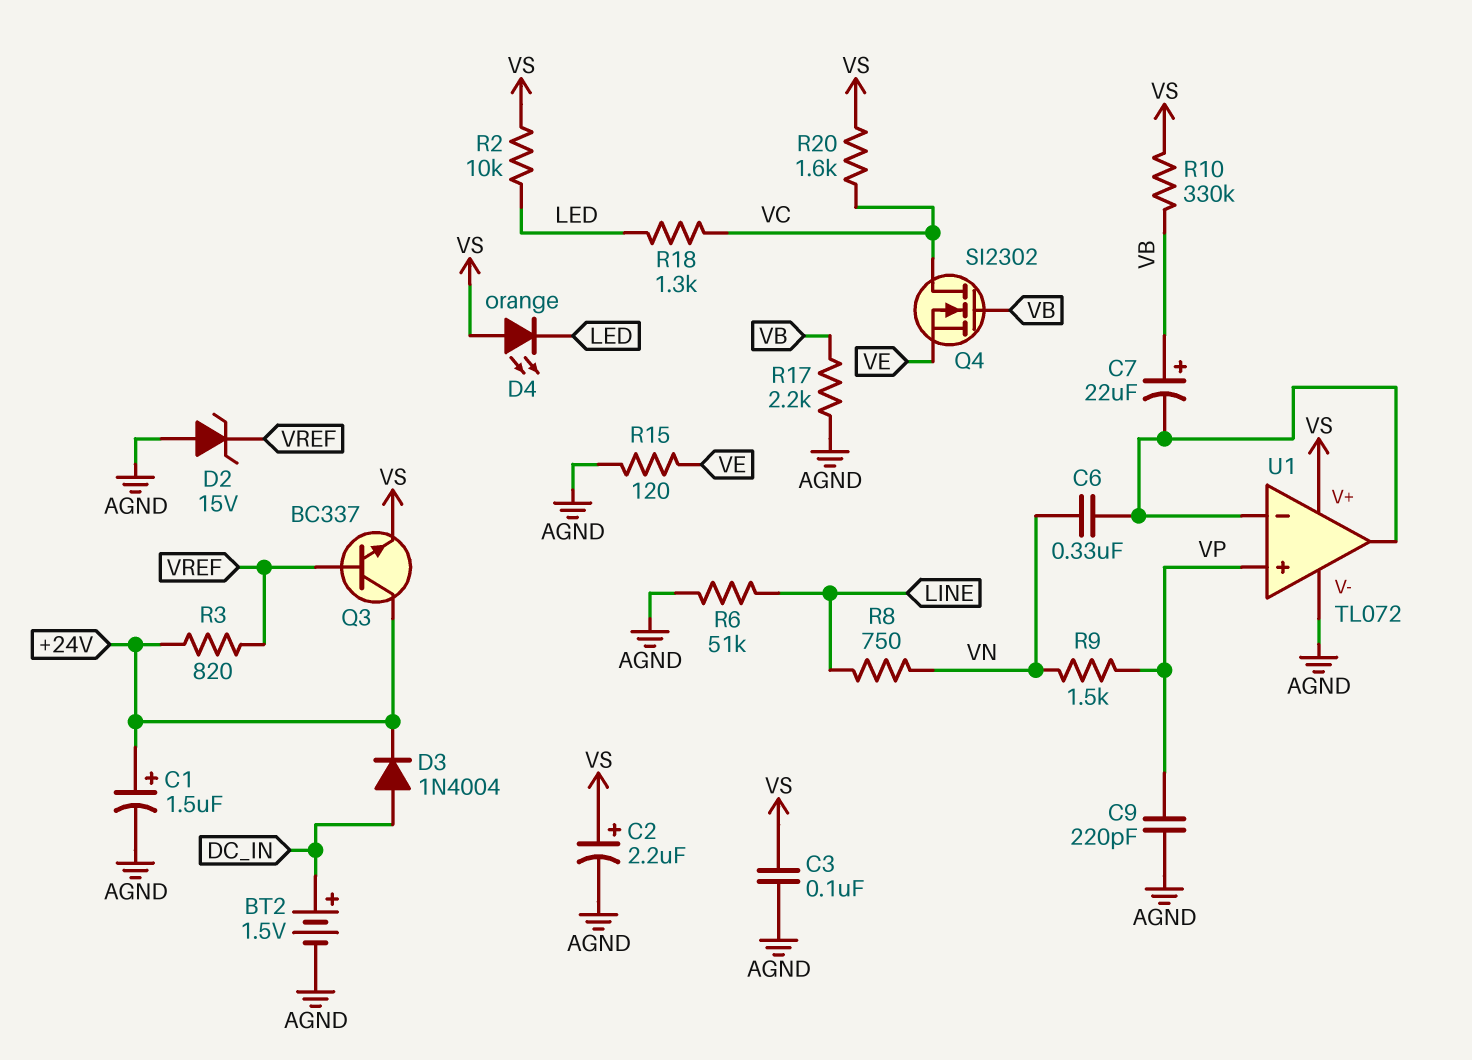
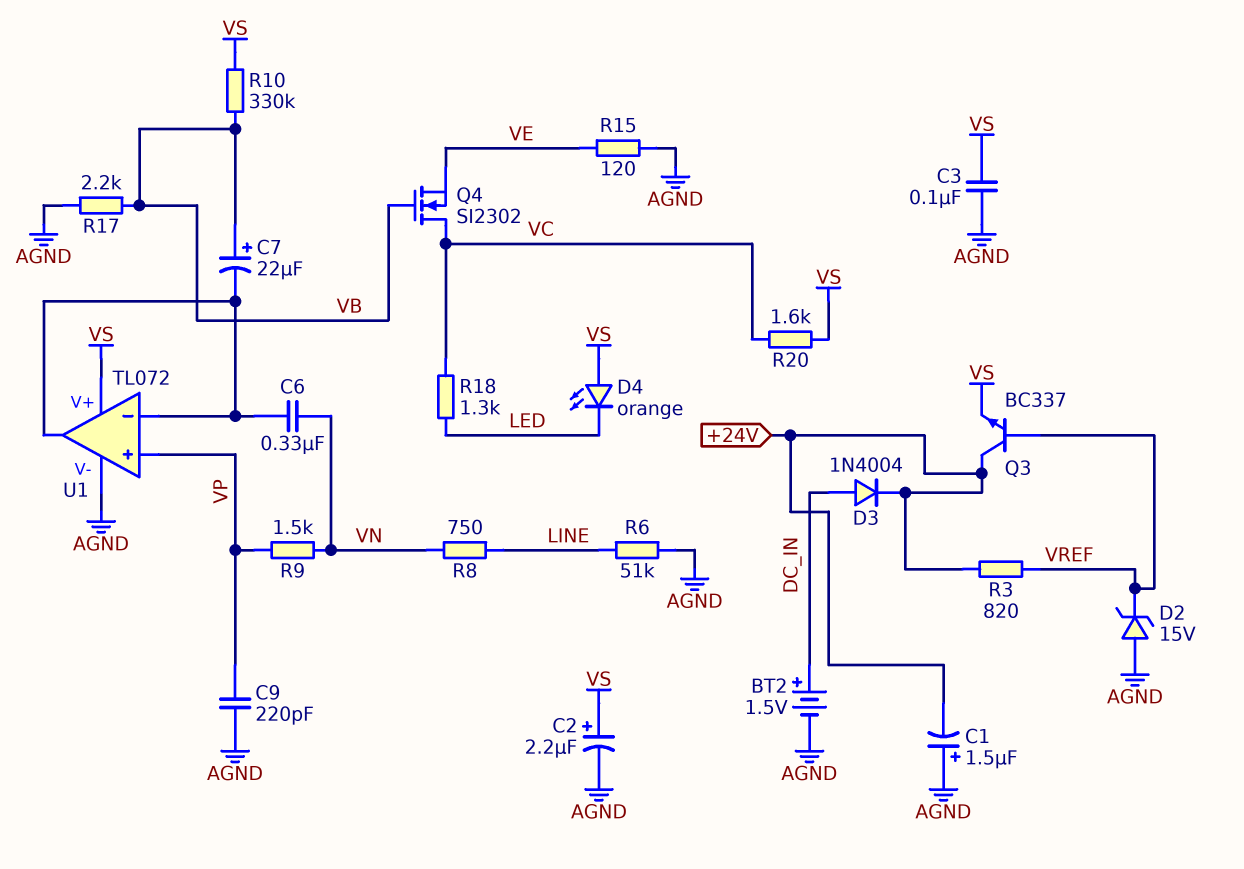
C1: 1.5uF (plus +24V, minus AGND) -> 1.5uF (plus AGND, minus +24V)
R2: 10k (LED, VS) -> none

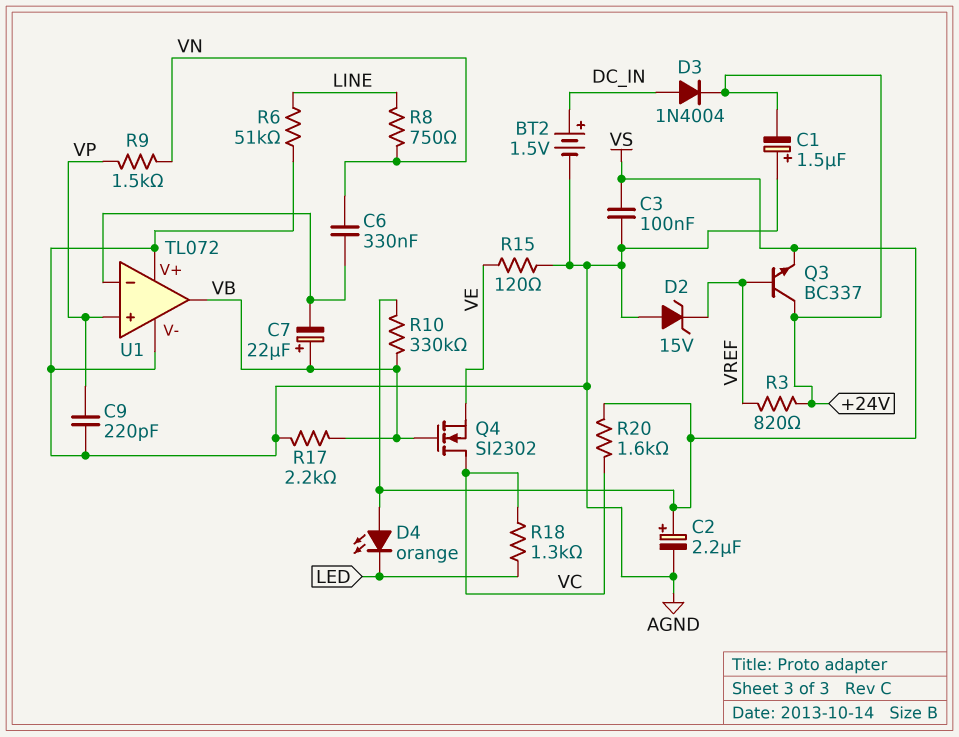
U1 pin V+: VS -> AGND
U1 pin out: U1/in- -> VB

